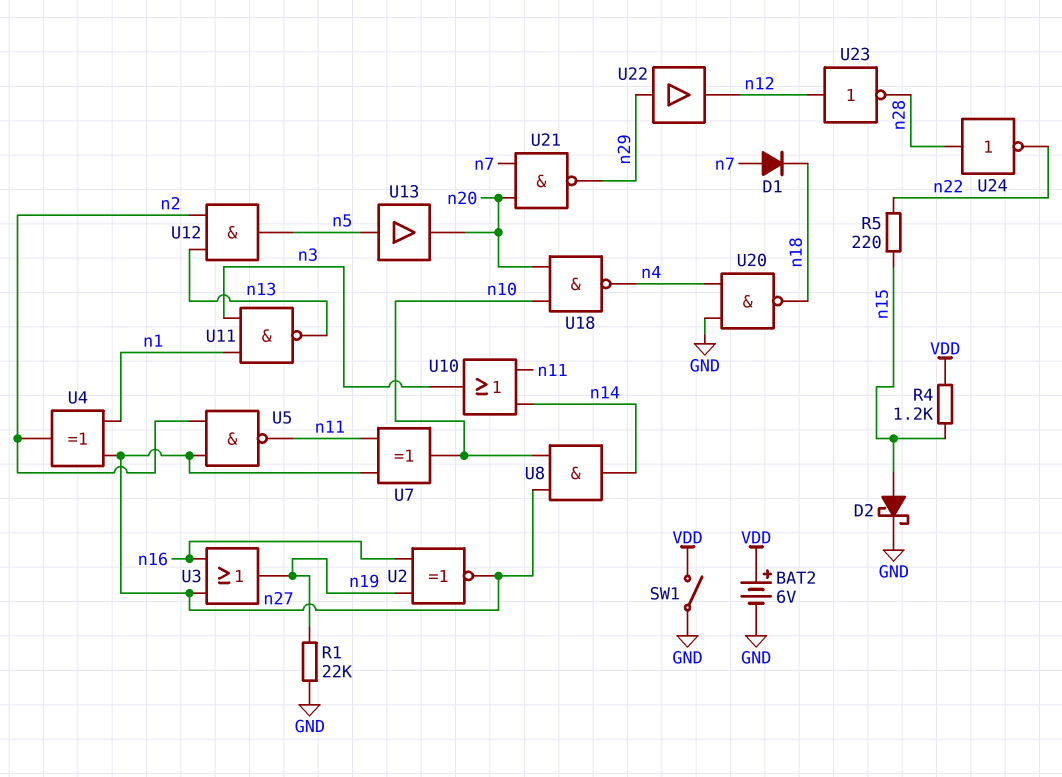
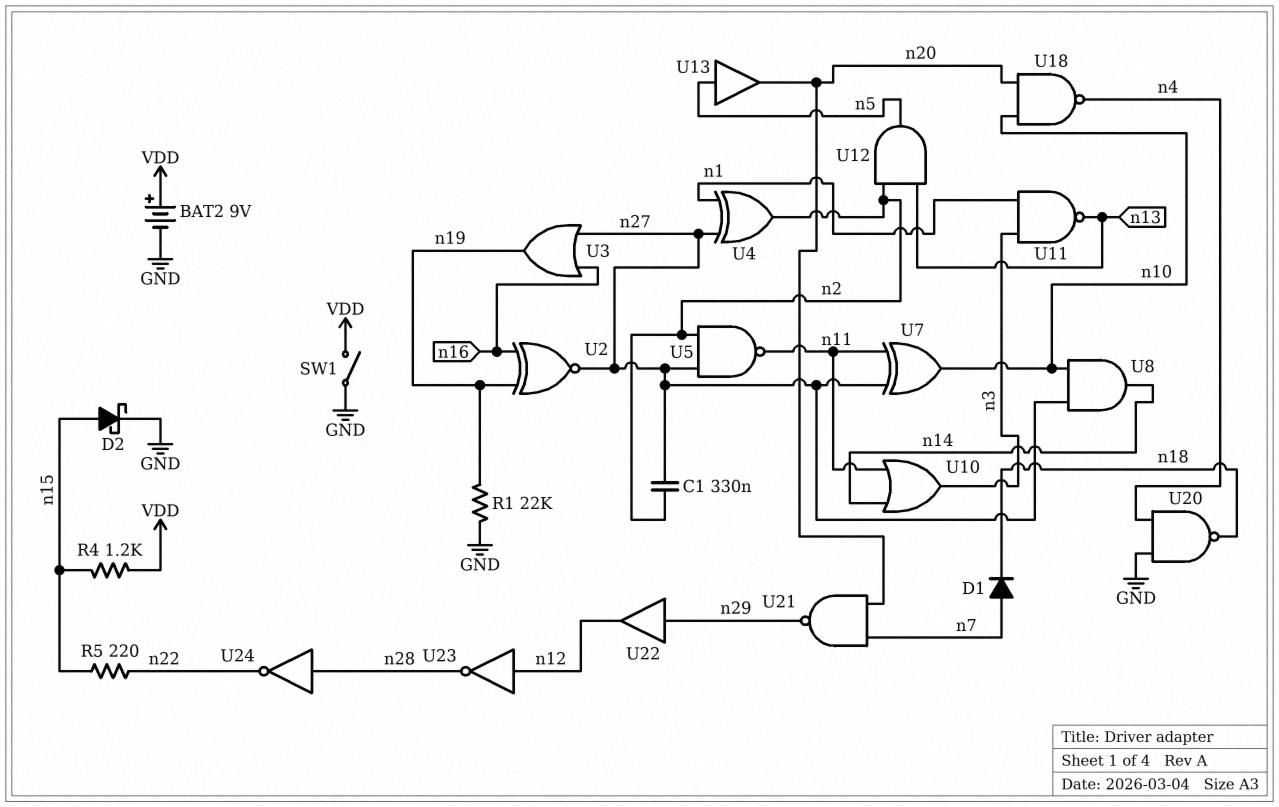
BAT2: 6V (plus VDD, minus GND) -> 9V (plus VDD, minus GND)
C1: none -> 330nF (n2, n27)

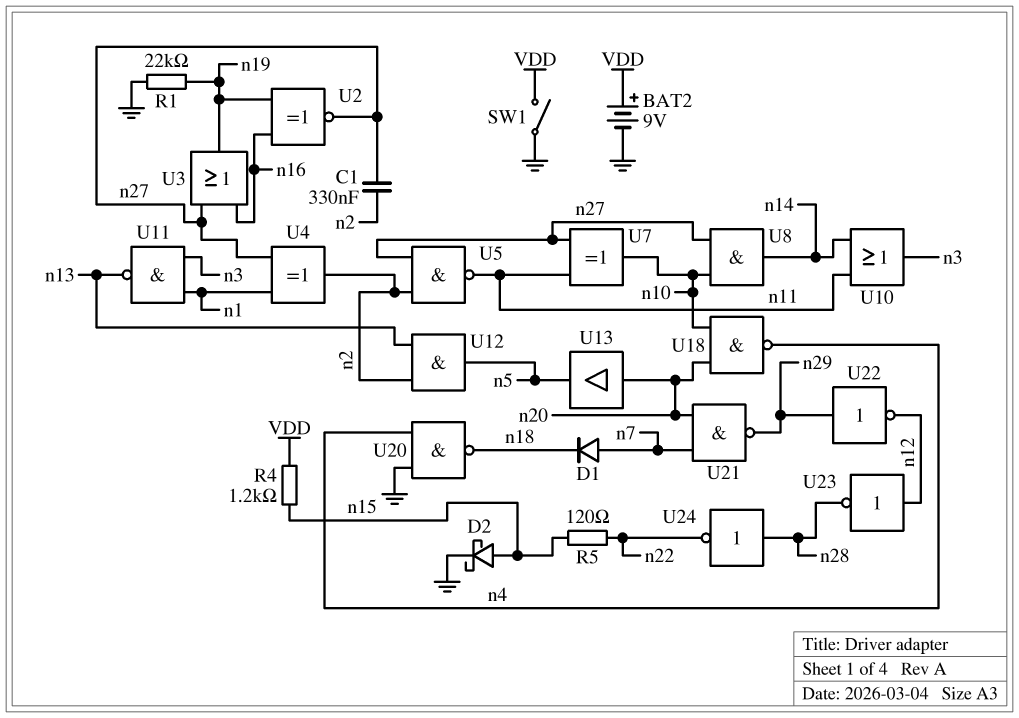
R5: 220 (n15, n22) -> 120 (n15, n22)
U13: buffer (in n5, out n20) -> buffer (in n20, out n5)
U22: buffer (in n29, out n12) -> NOT (in n29, out n12)

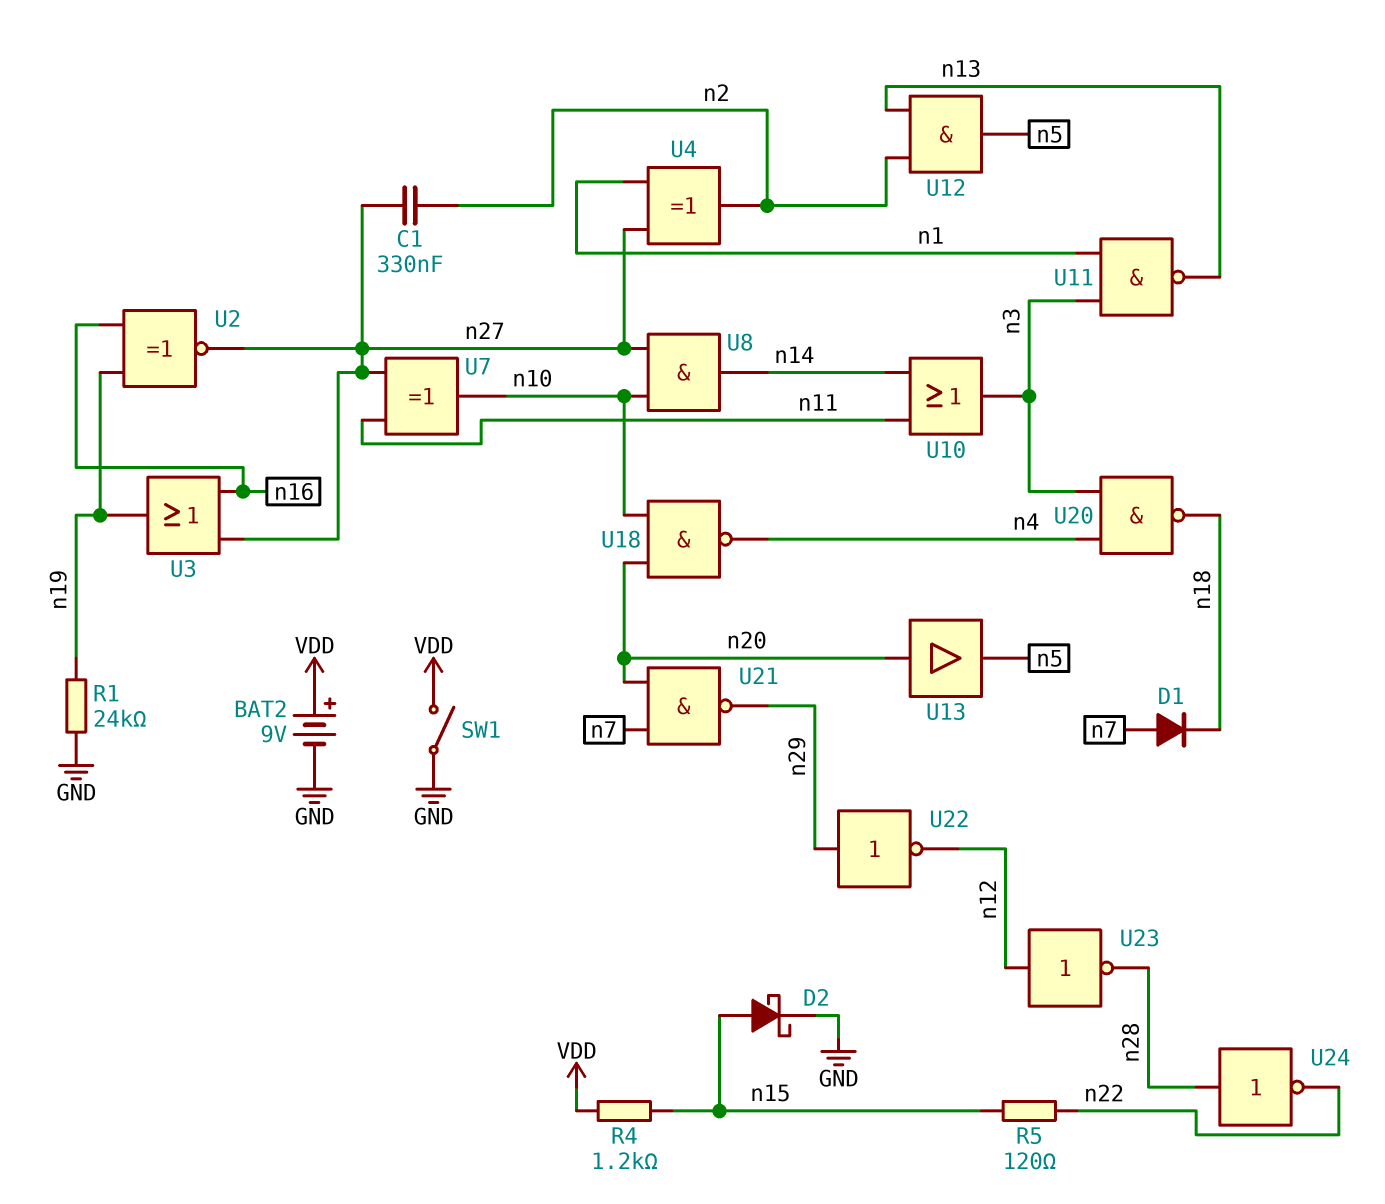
R1: 22k (GND, n19) -> 24k (GND, n19)
U5: NAND (in n2, in n27, out n11) -> none
U20: NAND (in GND, in n4, out n18) -> NAND (in n3, in n4, out n18)

